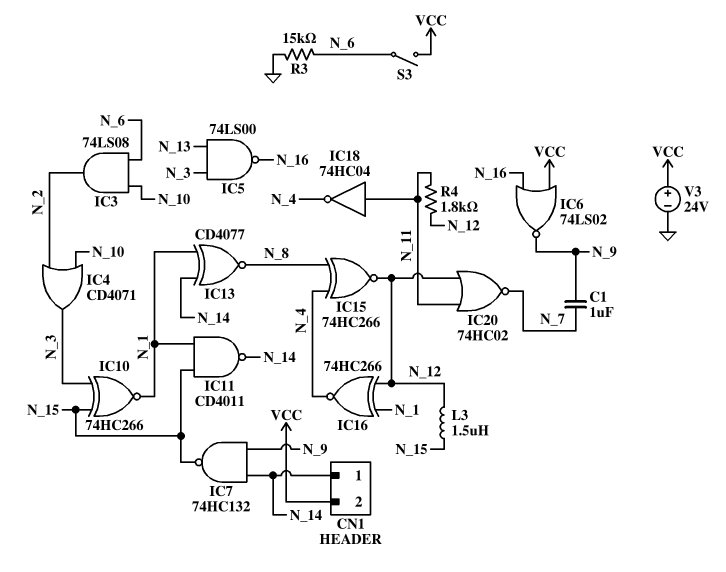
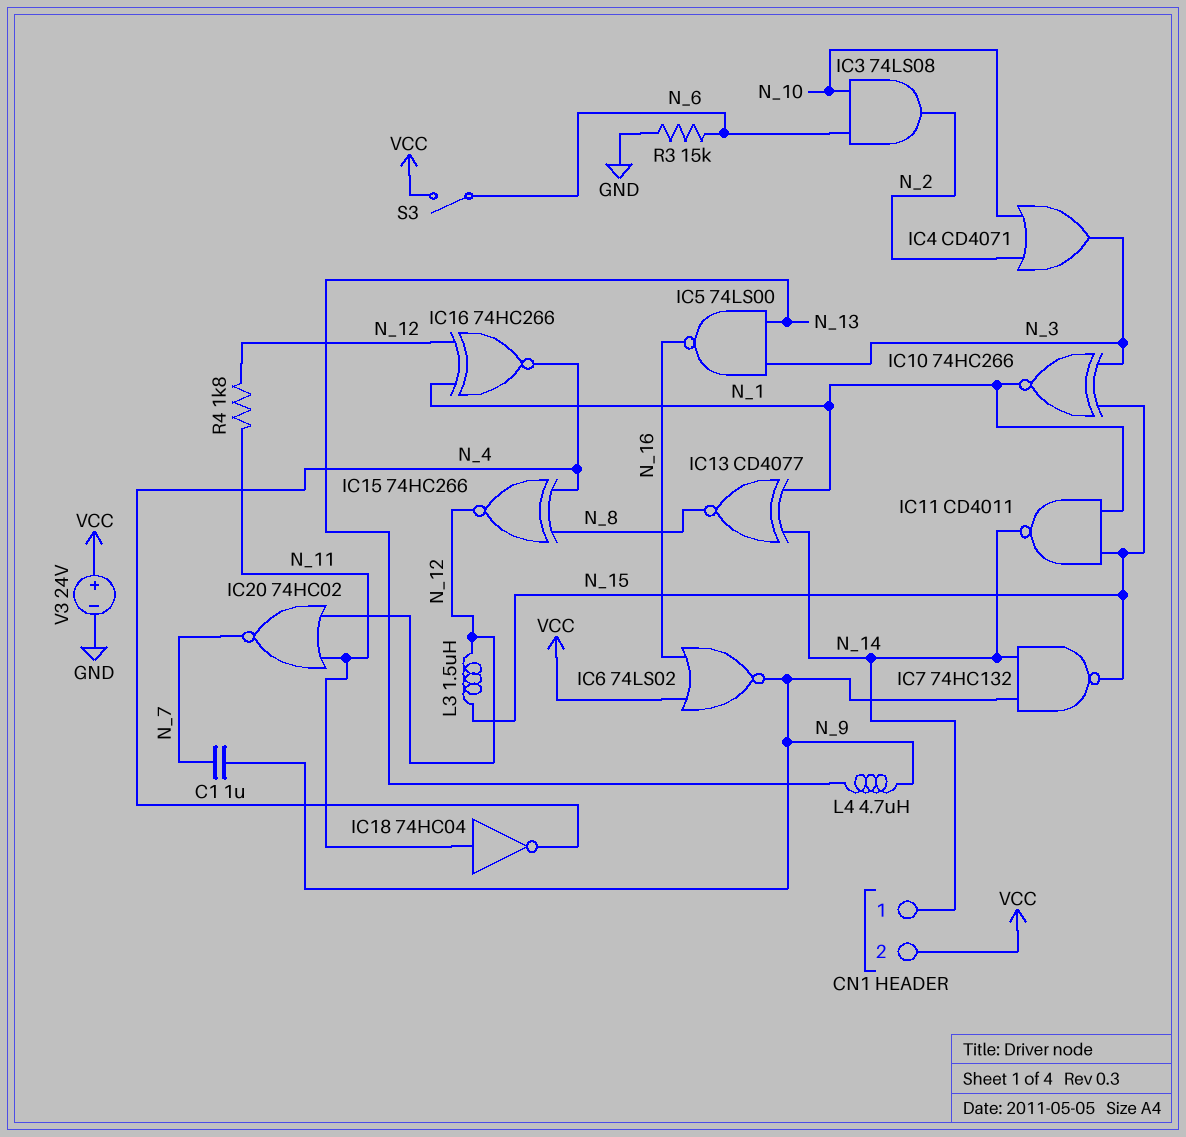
L4: none -> 4.7uH (N_9, N_13)

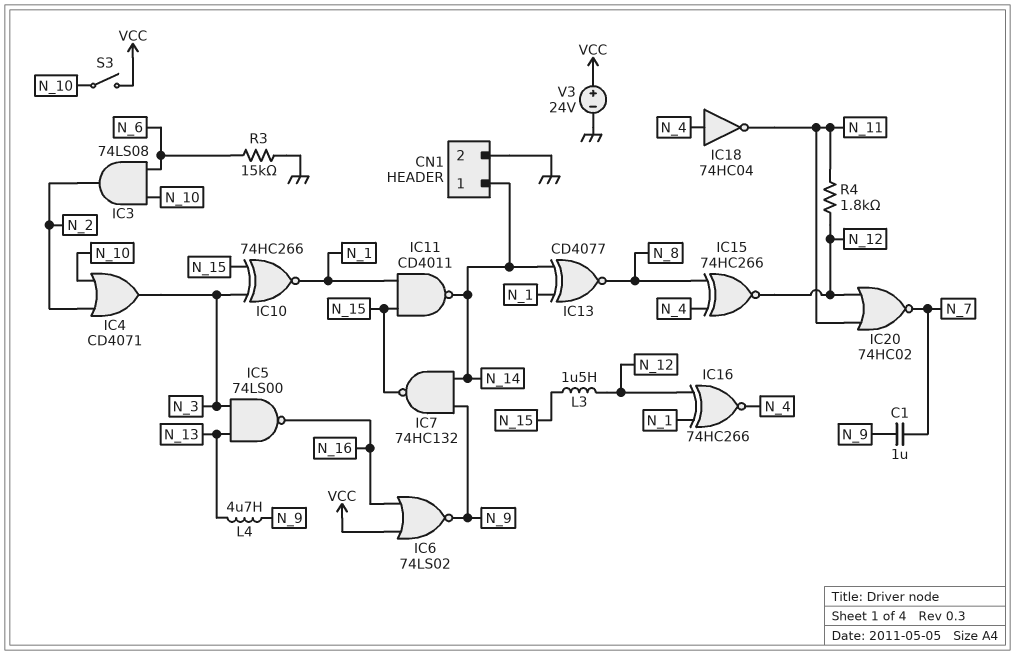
CN1 pin 2: VCC -> GND
IC18: NOT 74HC04 (in N_11, out N_4) -> NOT 74HC04 (in N_4, out N_11)
S3: switch (N_6, VCC) -> switch (N_10, VCC)

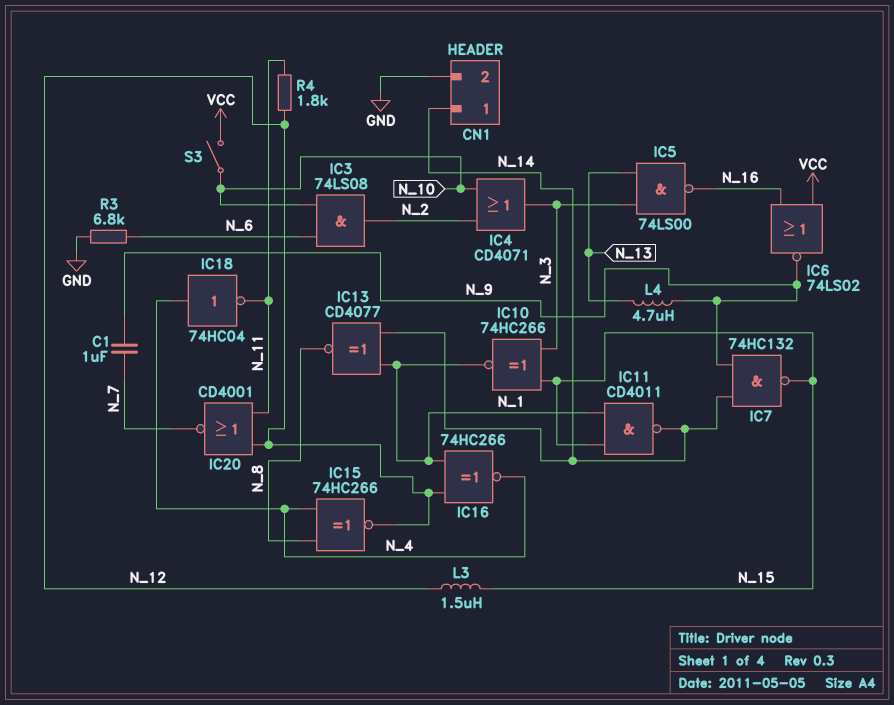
IC20: NOR 74HC02 (in N_11, in N_12, out N_7) -> NOR CD4001 (in N_11, in N_12, out N_7)
R3: 15k (GND, N_6) -> 6.8k (GND, N_6)
V3: 24V (plus VCC, minus GND) -> none

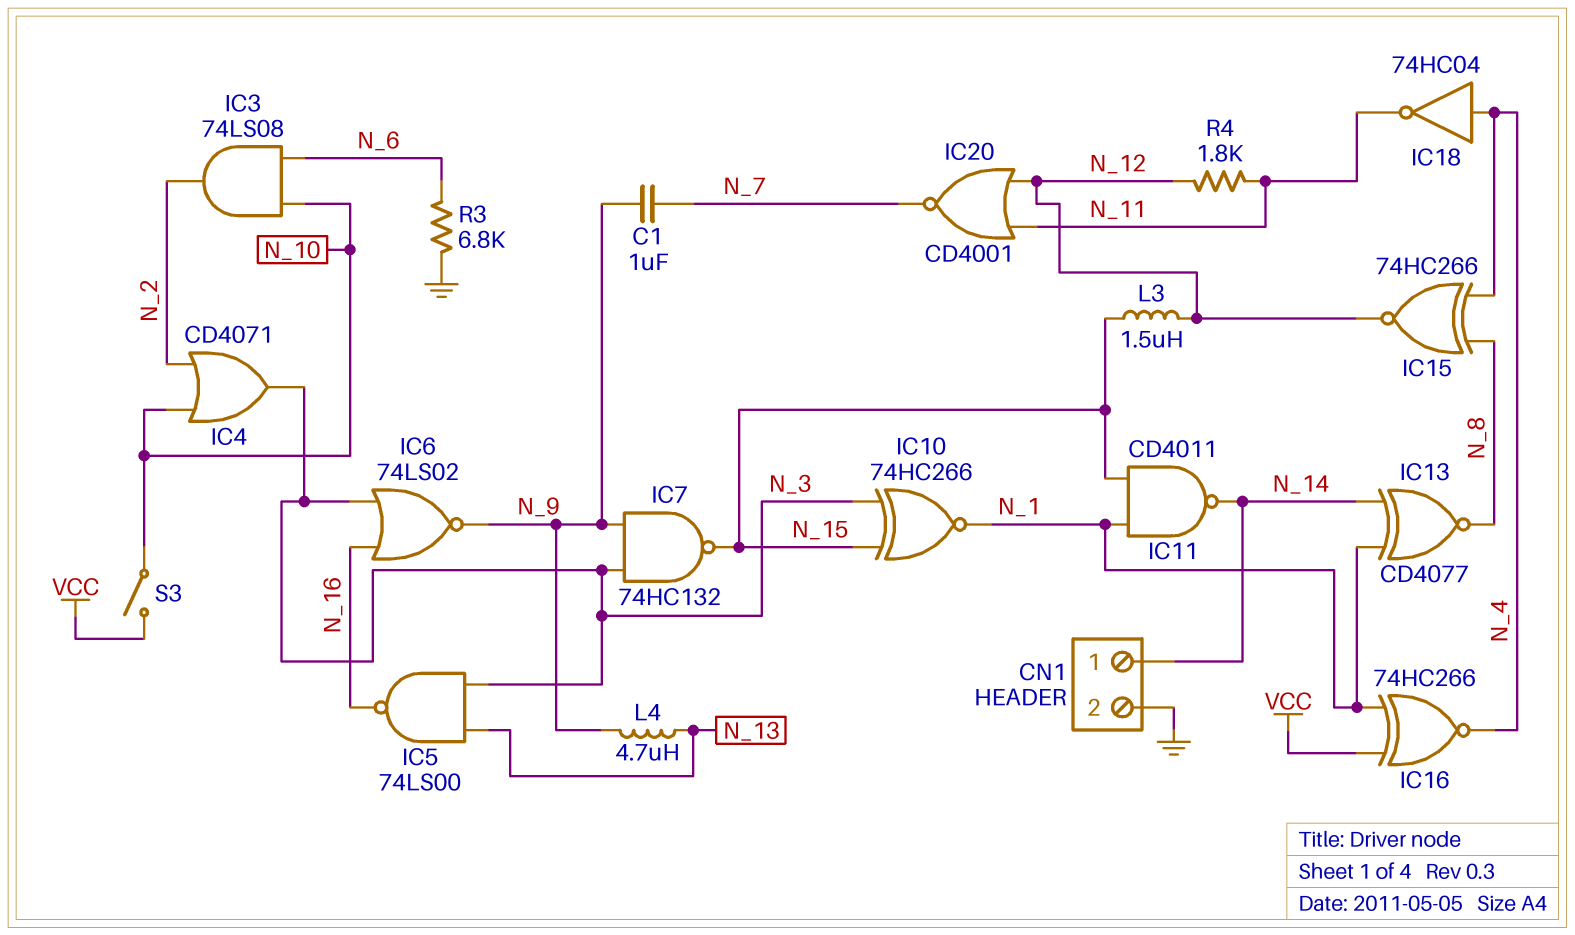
IC6: NOR 74LS02 (in N_16, in VCC, out N_9) -> NOR 74LS02 (in N_3, in N_16, out N_9)
IC7: NAND 74HC132 (in N_9, in N_14, out N_15) -> NAND 74HC132 (in N_3, in N_9, out N_15)
IC16: XNOR 74HC266 (in N_1, in N_12, out N_4) -> XNOR 74HC266 (in N_1, in VCC, out N_4)

